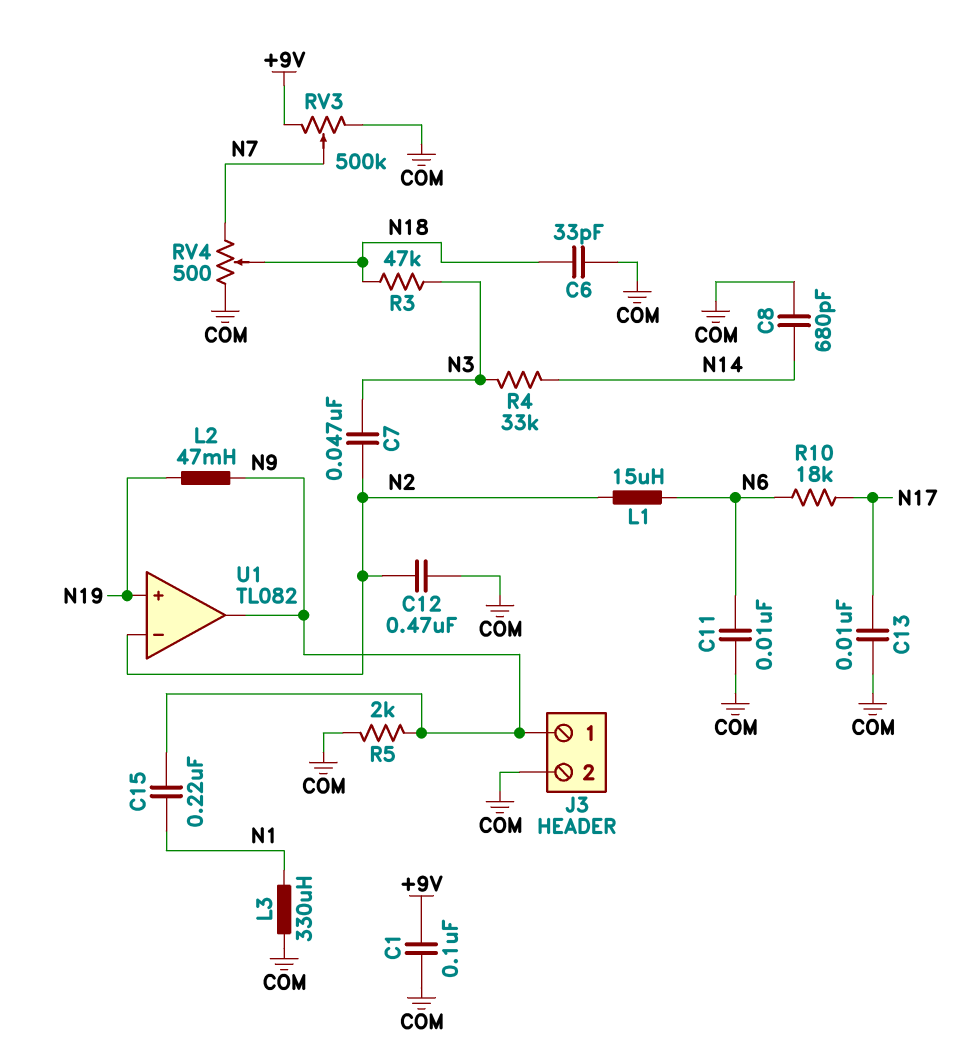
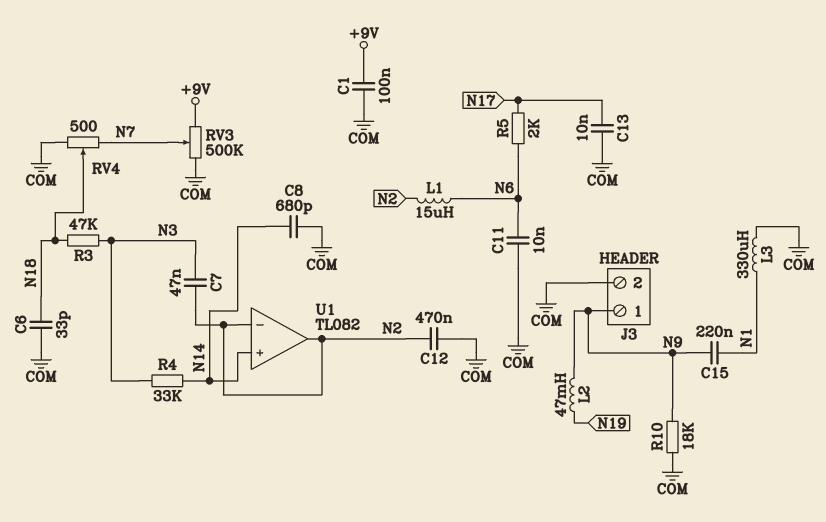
R5: 2k (COM, N9) -> 2k (N6, N17)
R10: 18k (N6, N17) -> 18k (COM, N9)
U1 pin in+: N19 -> N14
U1 pin out: N9 -> N2

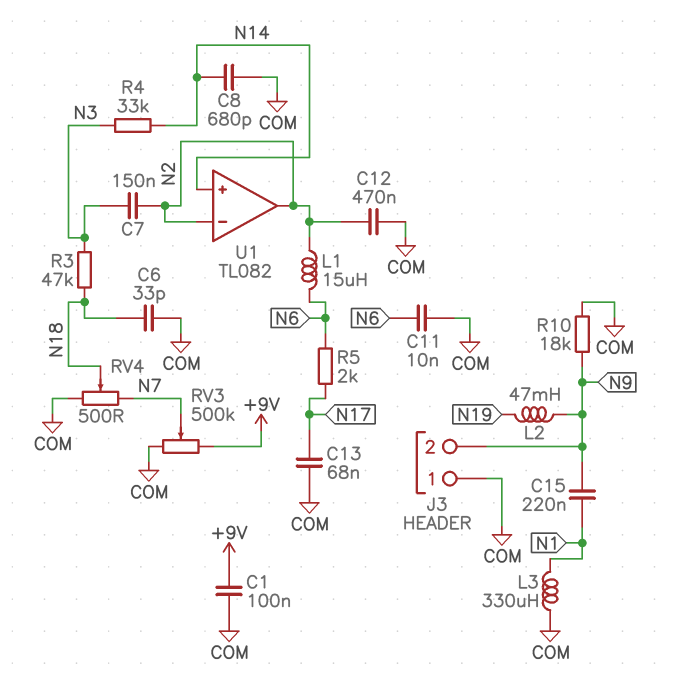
C7: 47nF (N2, N3) -> 150nF (N2, N3)
C13: 10nF (COM, N17) -> 68nF (COM, N17)
J3 pin 1: N9 -> COM
J3 pin 2: COM -> N9

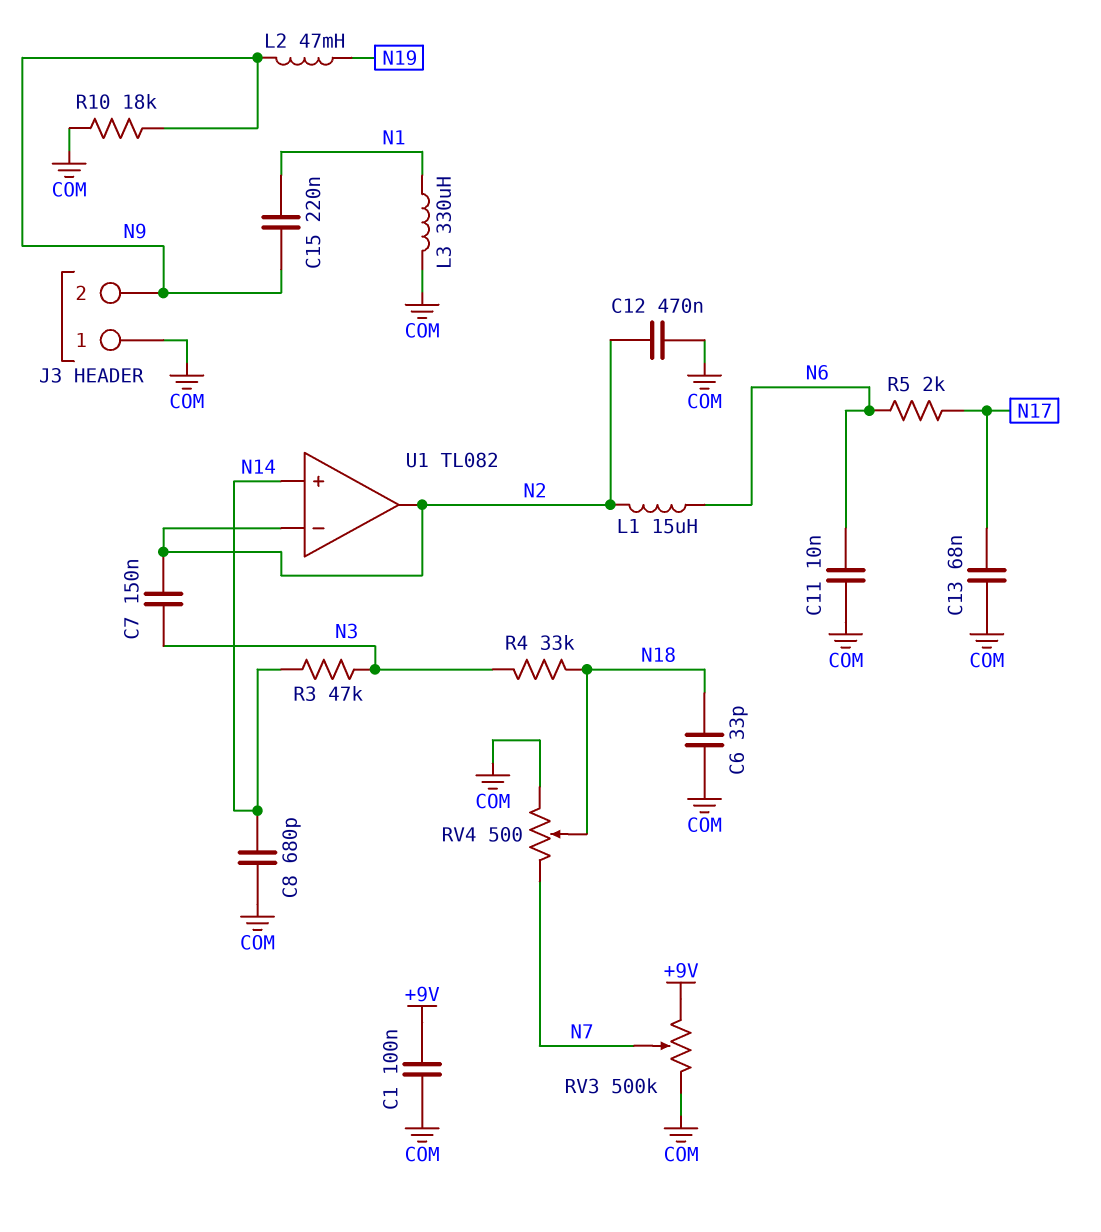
R3: 47k (N3, N18) -> 47k (N3, N14)
R4: 33k (N3, N14) -> 33k (N3, N18)

